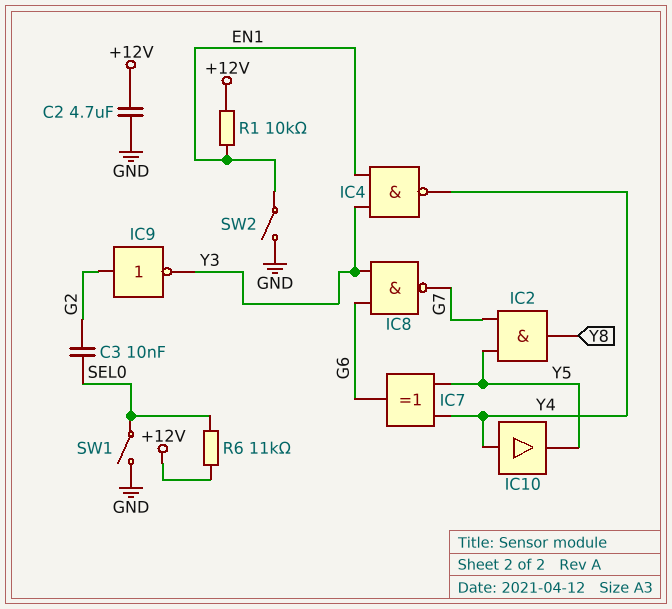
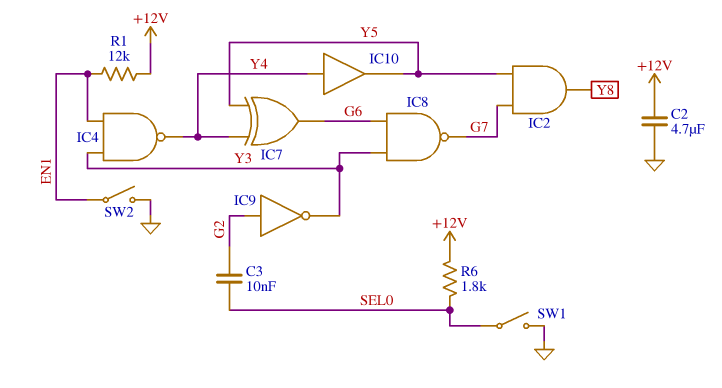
R1: 10k (+12V, EN1) -> 12k (+12V, EN1)
R6: 11k (+12V, SEL0) -> 1.8k (+12V, SEL0)

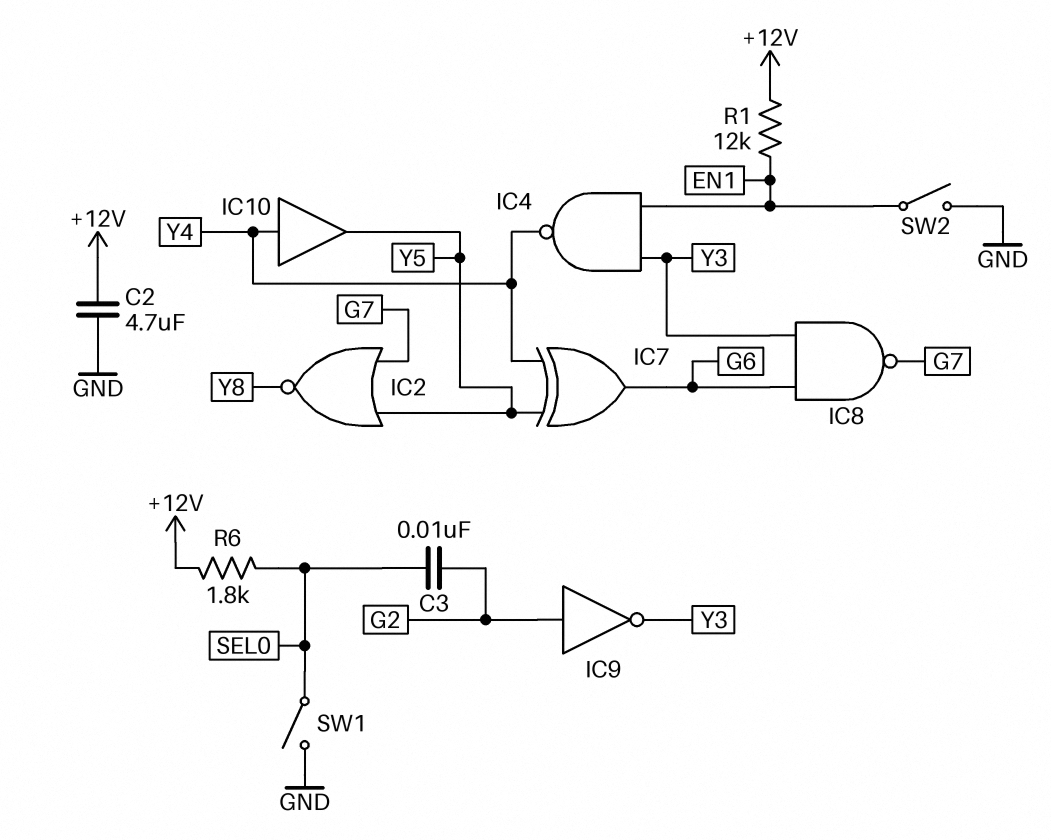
IC2: AND (in G7, in Y5, out Y8) -> NOR (in G7, in Y5, out Y8)

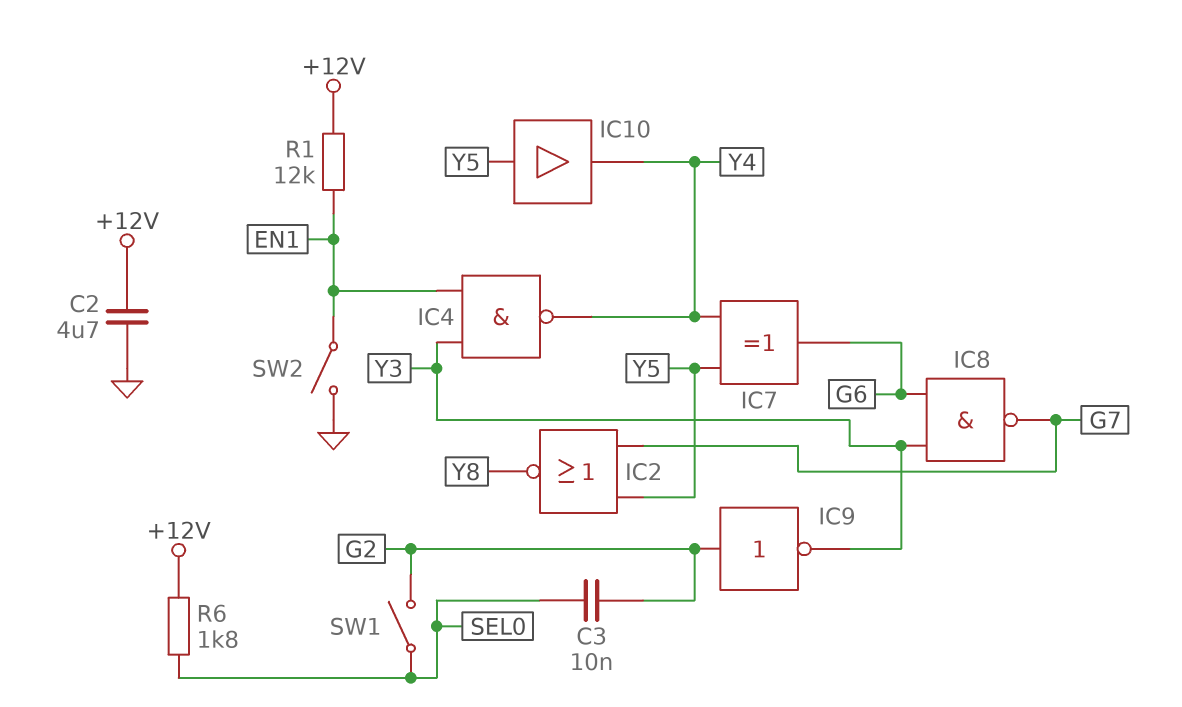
IC10: buffer (in Y4, out Y5) -> buffer (in Y5, out Y4)
SW1: switch (GND, SEL0) -> switch (G2, SEL0)

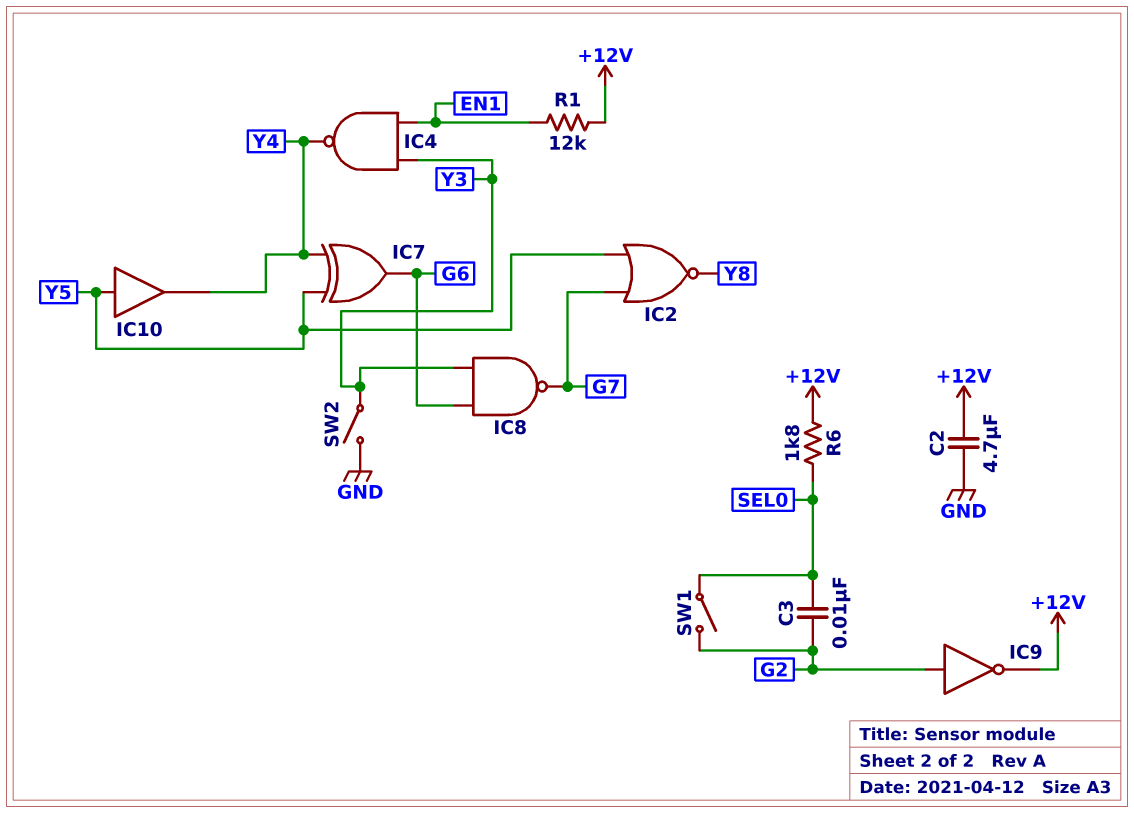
IC9: NOT (in G2, out Y3) -> NOT (in G2, out +12V)
SW2: switch (EN1, GND) -> switch (GND, Y3)

